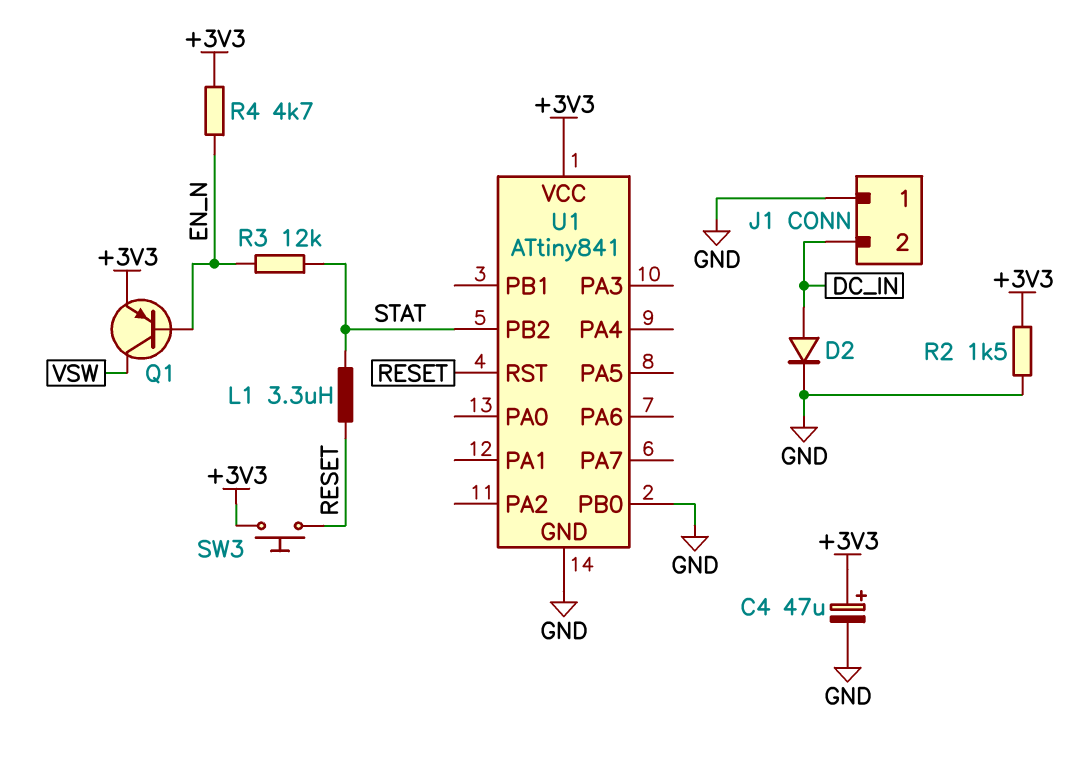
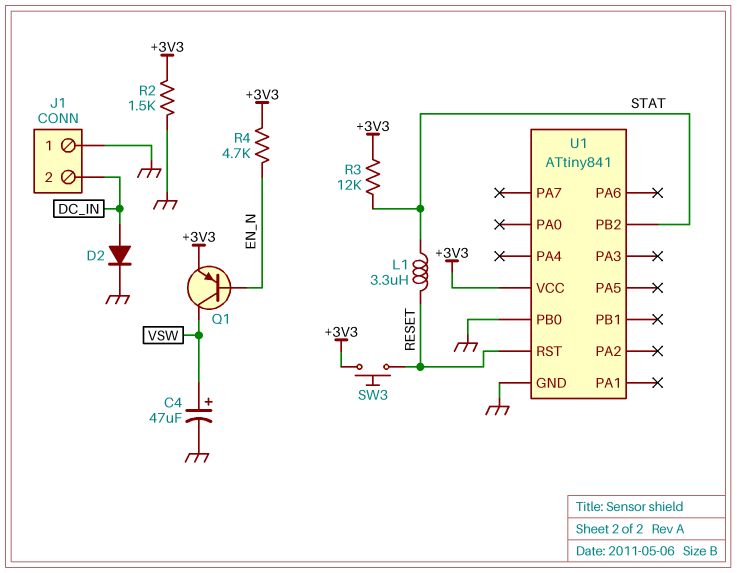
C4: 47uF (plus +3V3, minus GND) -> 47uF (plus VSW, minus GND)
R3: 12k (EN_N, STAT) -> 12k (+3V3, STAT)

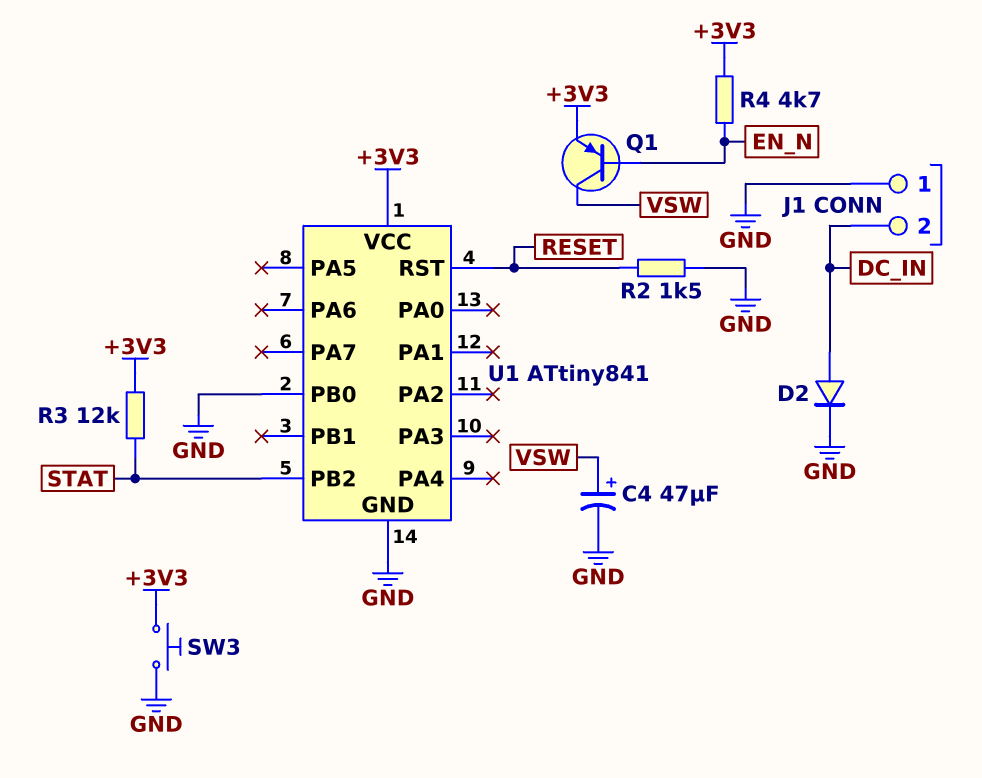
L1: 3.3uH (RESET, STAT) -> none
R2: 1.5k (+3V3, GND) -> 1.5k (GND, RESET)
SW3: button (+3V3, RESET) -> button (+3V3, GND)

